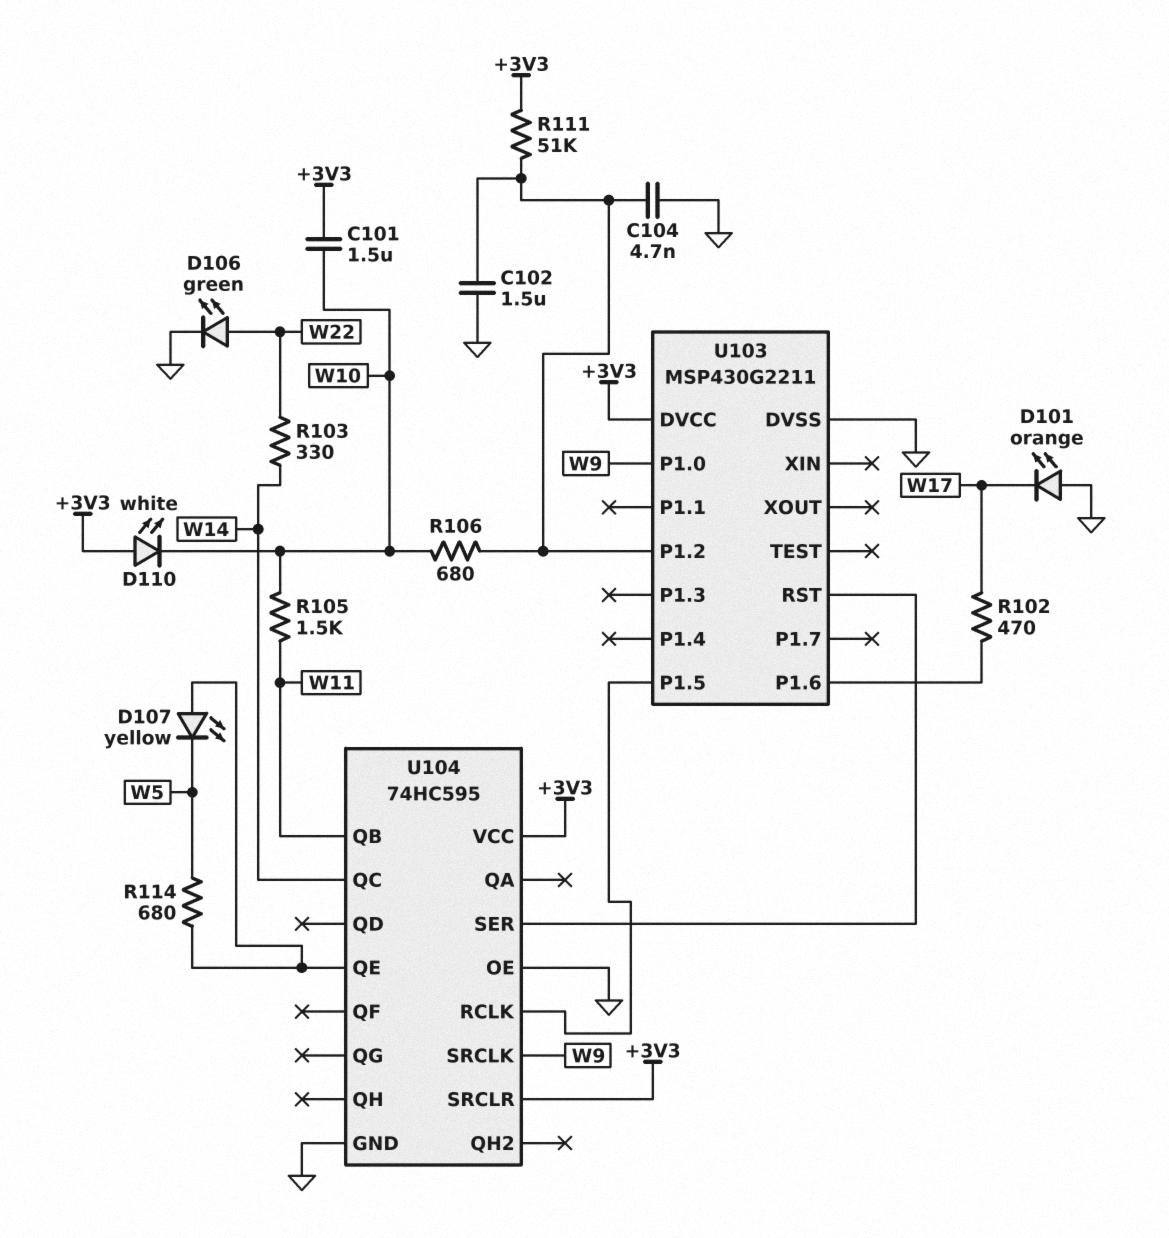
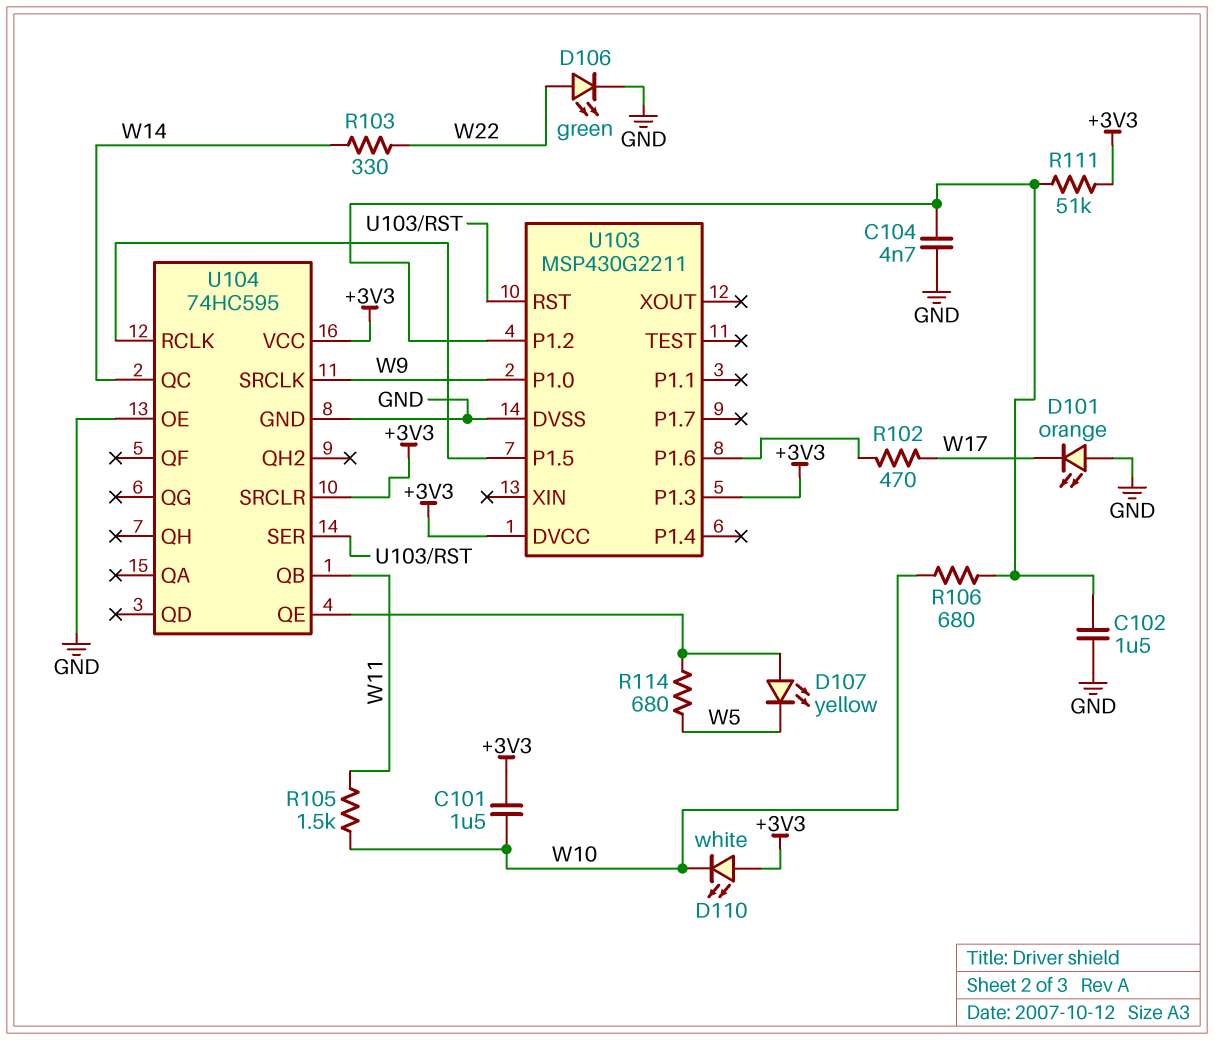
U103 pin P1.3: none -> +3V3

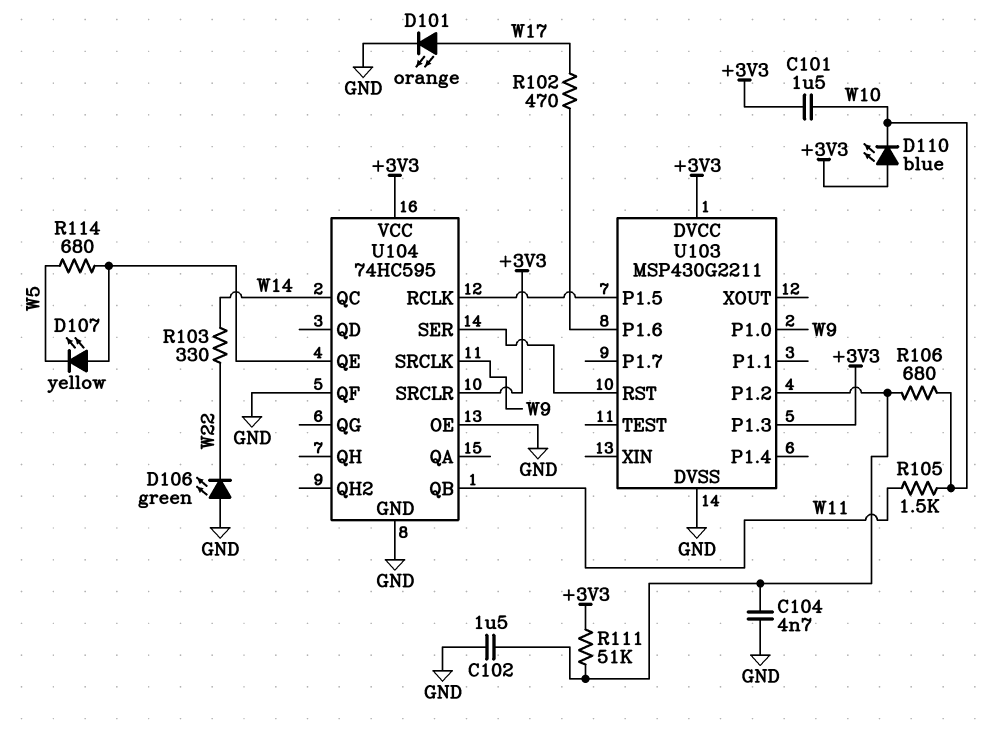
D101: LED orange (A GND, K W17) -> LED orange (A W17, K GND)
D106: LED green (A W22, K GND) -> LED green (A GND, K W22)
D110: LED white (A +3V3, K W10) -> LED blue (A +3V3, K W10)
U104 pin QF: none -> GND

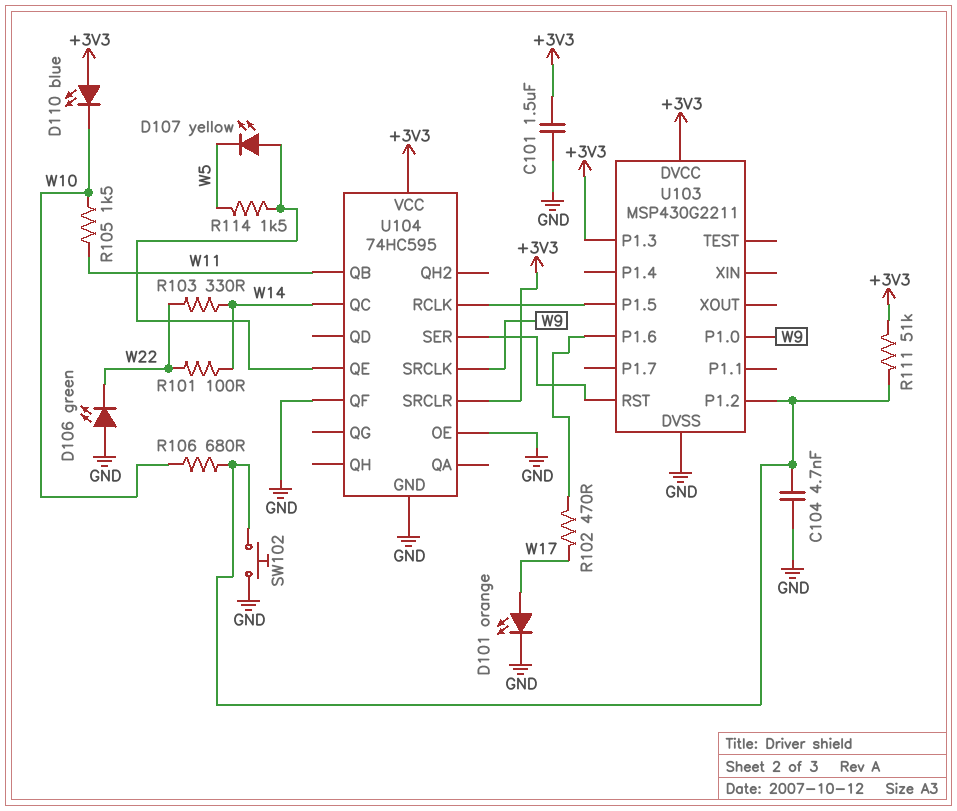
C101: 1.5uF (+3V3, W10) -> 1.5uF (+3V3, GND)
C102: 1.5uF (GND, U103/P1.2) -> none
R101: none -> 100 (W14, W22)
R114: 680 (U104/QE, W5) -> 1.5k (U104/QE, W5)
SW102: none -> button (GND, U103/P1.2)

